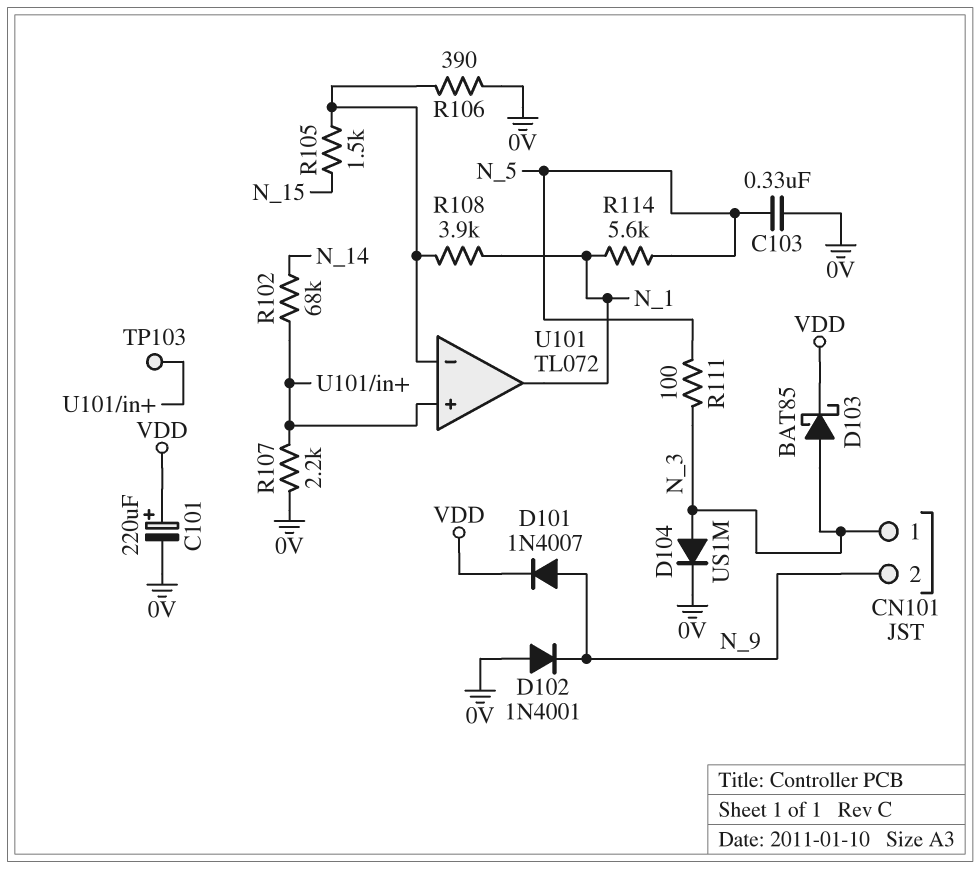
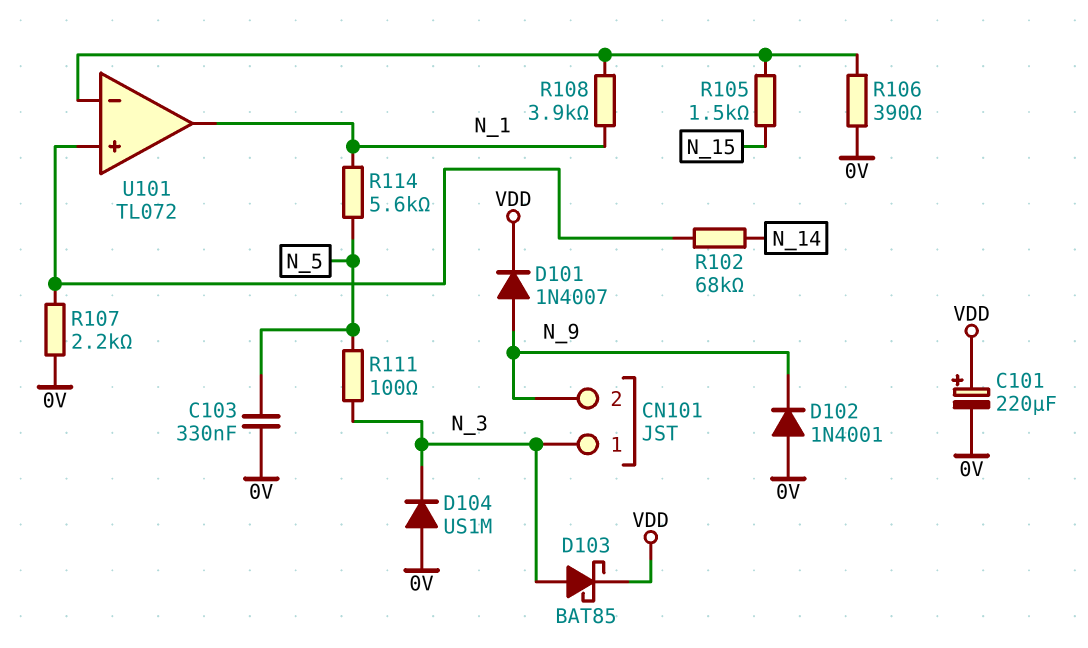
D104: diode US1M (A N_3, K 0V) -> diode US1M (A 0V, K N_3)
TP103: test point (U101/in+) -> none

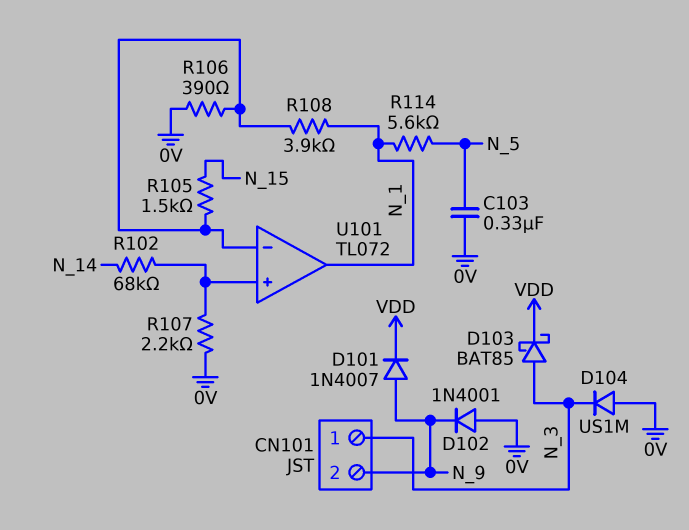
C101: 220uF (plus VDD, minus 0V) -> none
R111: 100 (N_3, N_5) -> none

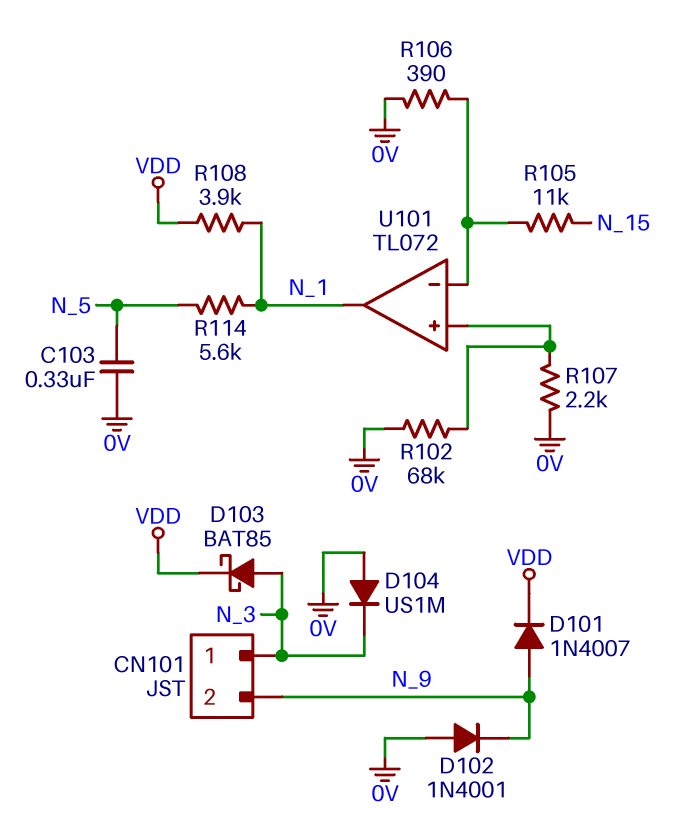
R102: 68k (N_14, U101/in+) -> 68k (0V, U101/in+)
R105: 1.5k (N_15, U101/in-) -> 11k (N_15, U101/in-)
R108: 3.9k (N_1, U101/in-) -> 3.9k (N_1, VDD)

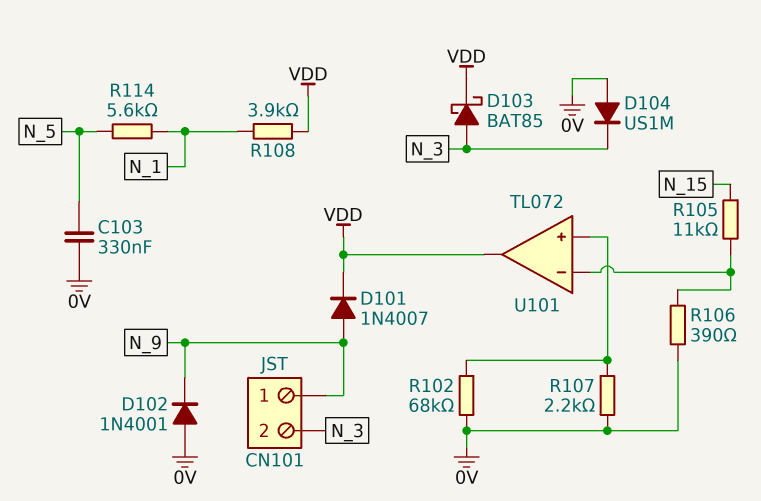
CN101 pin 1: N_3 -> N_9
CN101 pin 2: N_9 -> N_3
U101 pin out: N_1 -> VDD

